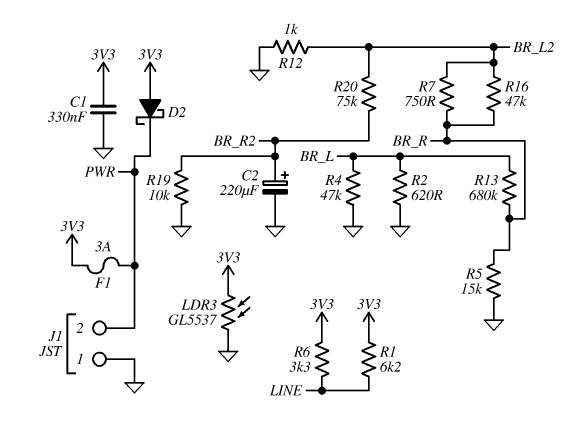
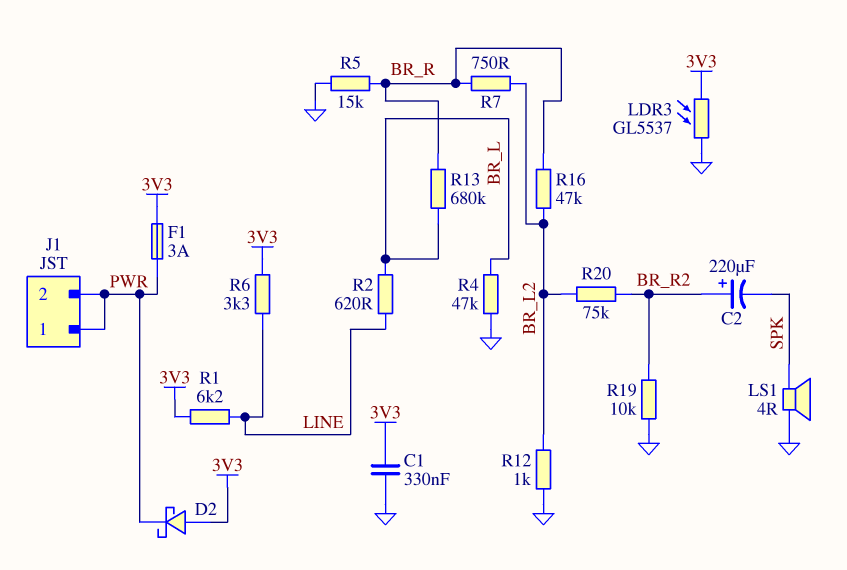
C2: 220uF (plus BR_R2, minus GND) -> 220uF (plus BR_R2, minus SPK)
J1 pin 1: GND -> PWR
LS1: none -> speaker 4R (GND, SPK)
R2: 620 (BR_L, GND) -> 620 (BR_L, LINE)

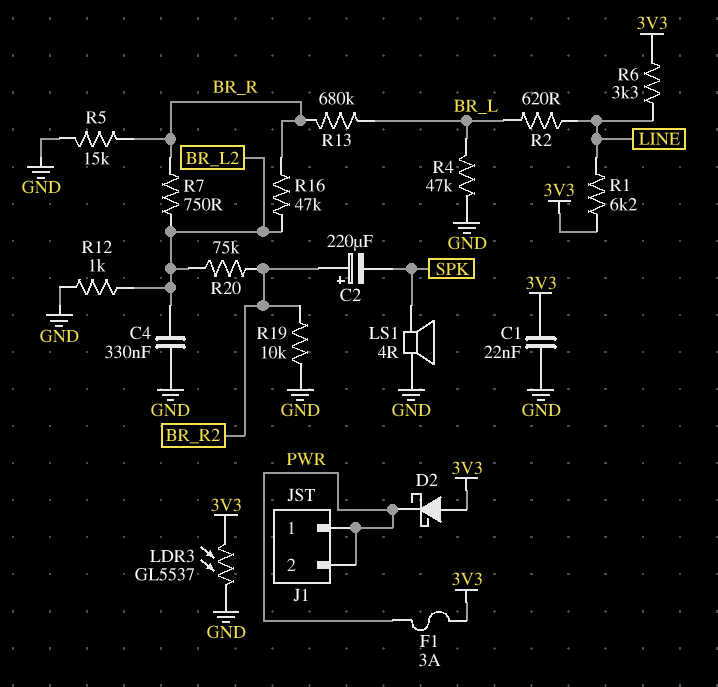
C1: 330nF (3V3, GND) -> 22nF (3V3, GND)
C4: none -> 330nF (BR_L2, GND)

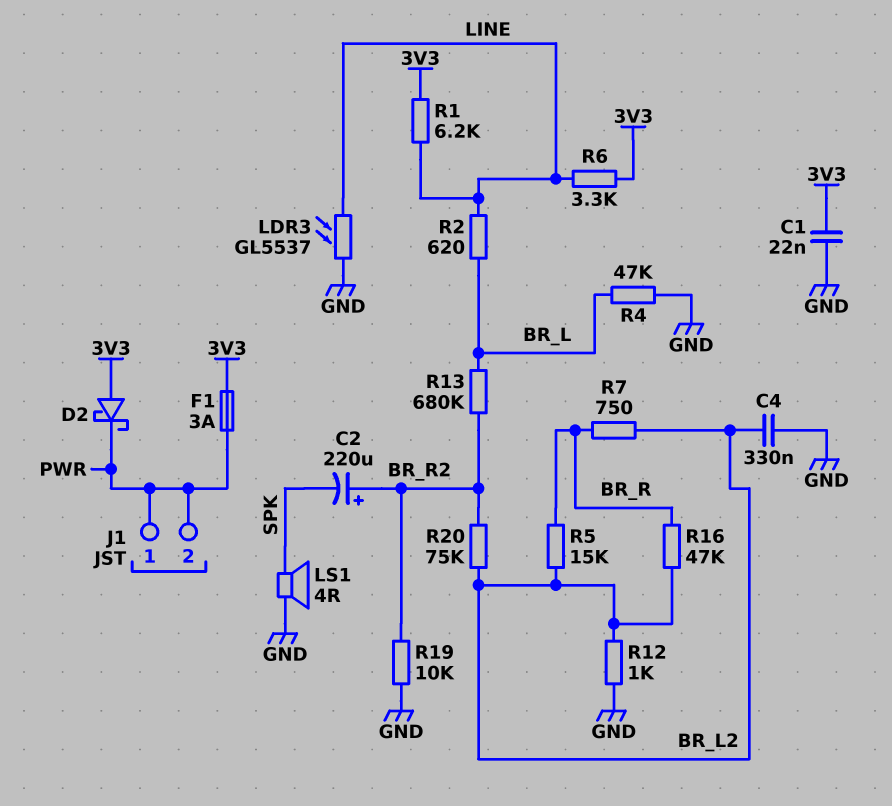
LDR3: GL5537 (3V3, GND) -> GL5537 (GND, LINE)
R5: 15k (BR_R, GND) -> 15k (BR_L2, BR_R)
R13: 680k (BR_L, BR_R) -> 680k (BR_L, BR_R2)

